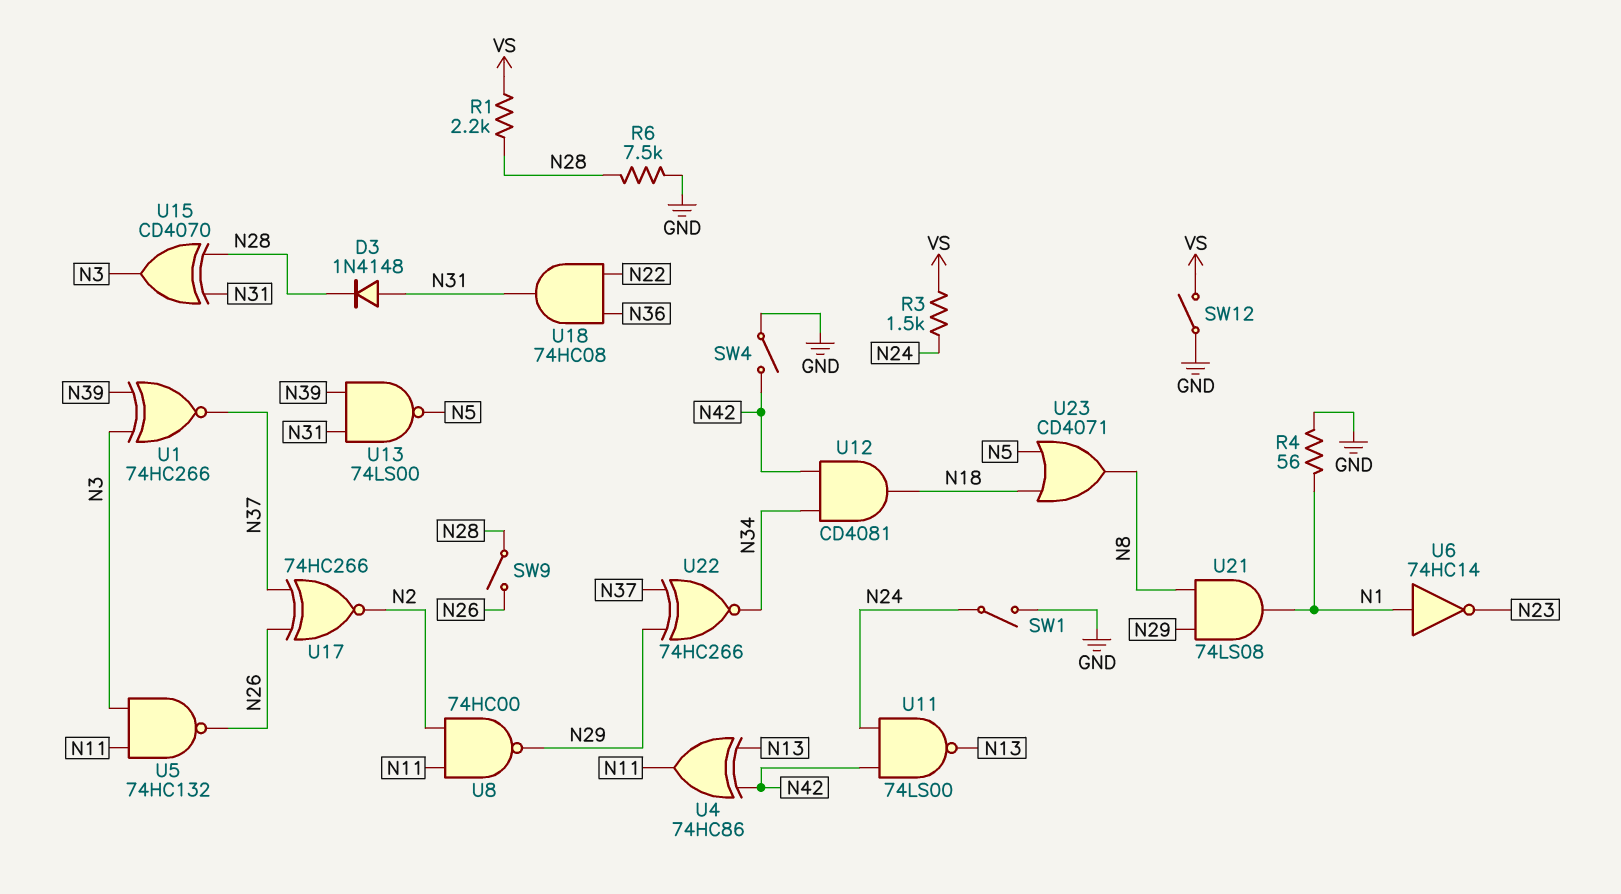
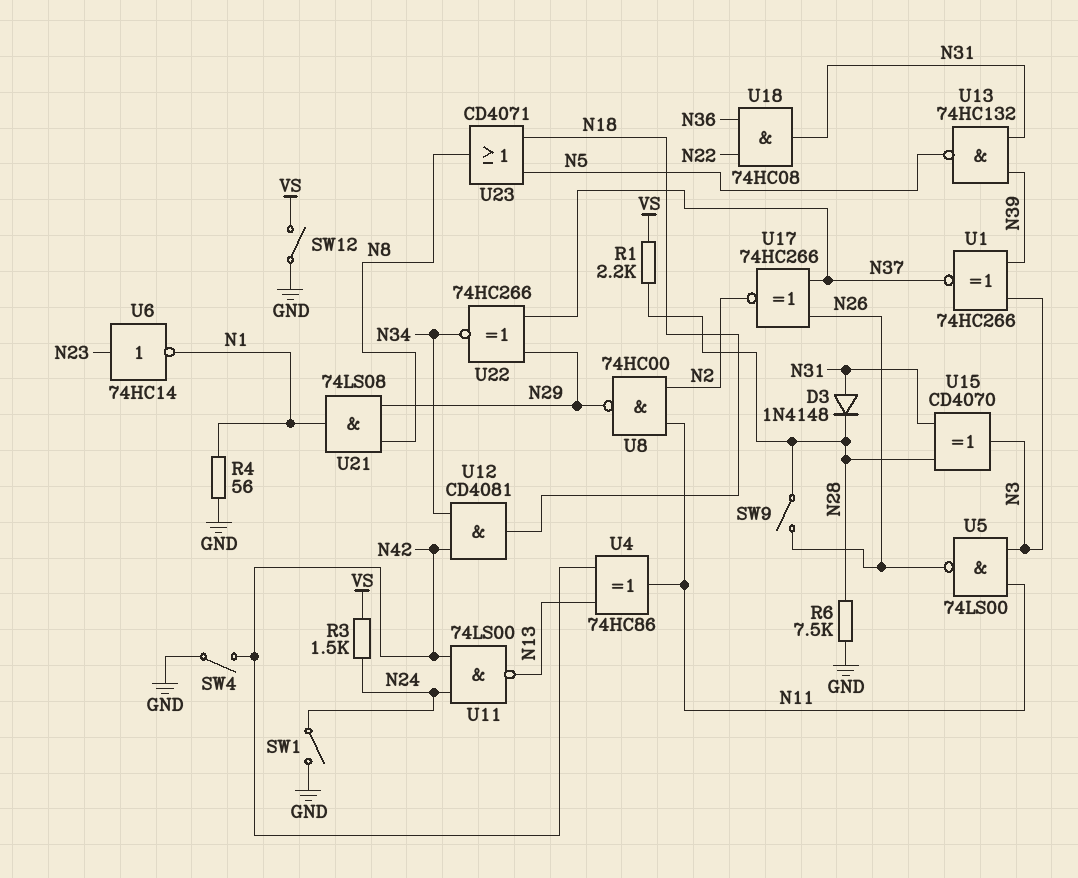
U5: NAND 74HC132 (in N3, in N11, out N26) -> NAND 74LS00 (in N3, in N11, out N26)
U6: NOT 74HC14 (in N1, out N23) -> NOT 74HC14 (in N23, out N1)
U13: NAND 74LS00 (in N31, in N39, out N5) -> NAND 74HC132 (in N31, in N39, out N5)

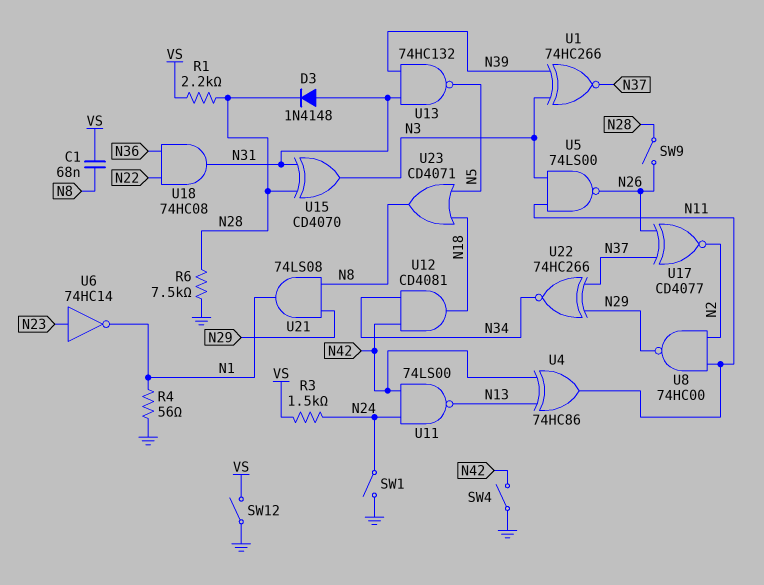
C1: none -> 68nF (N8, VS)
U17: XNOR 74HC266 (in N26, in N37, out N2) -> XNOR CD4077 (in N26, in N37, out N2)

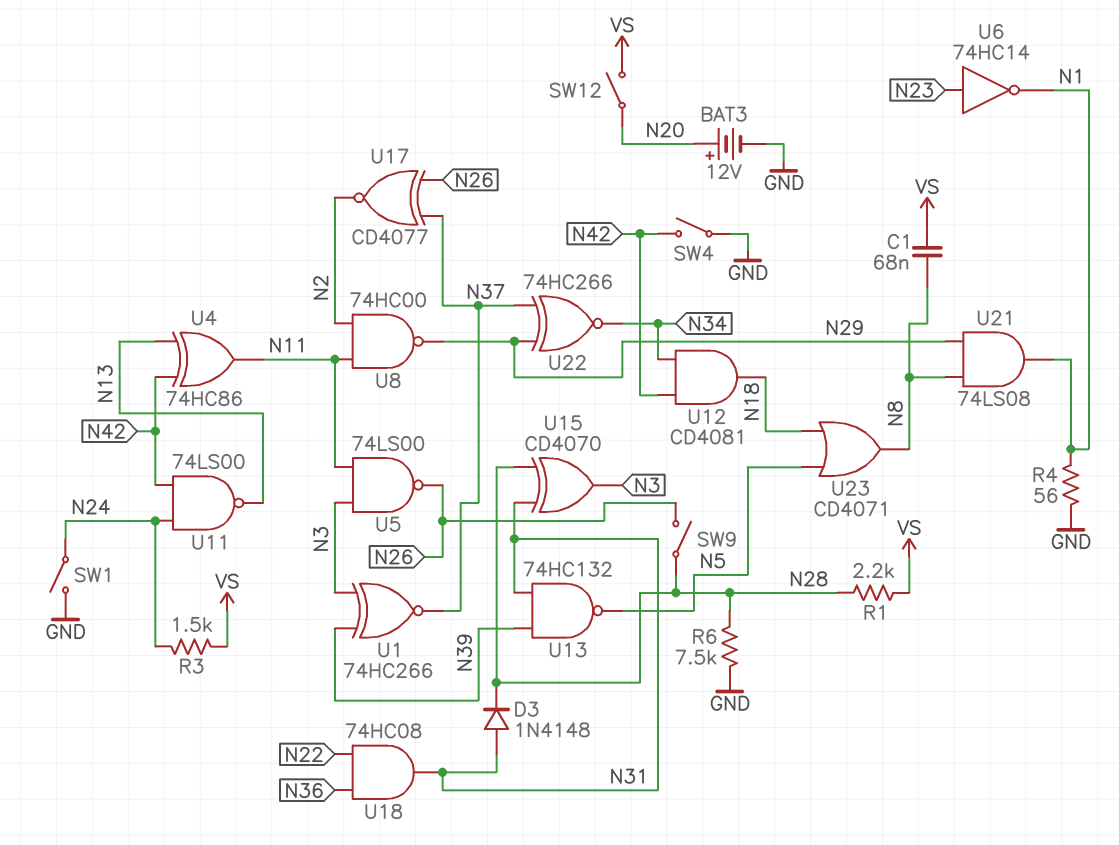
BAT3: none -> 12V (plus N20, minus GND)
SW12: switch (GND, VS) -> switch (N20, VS)

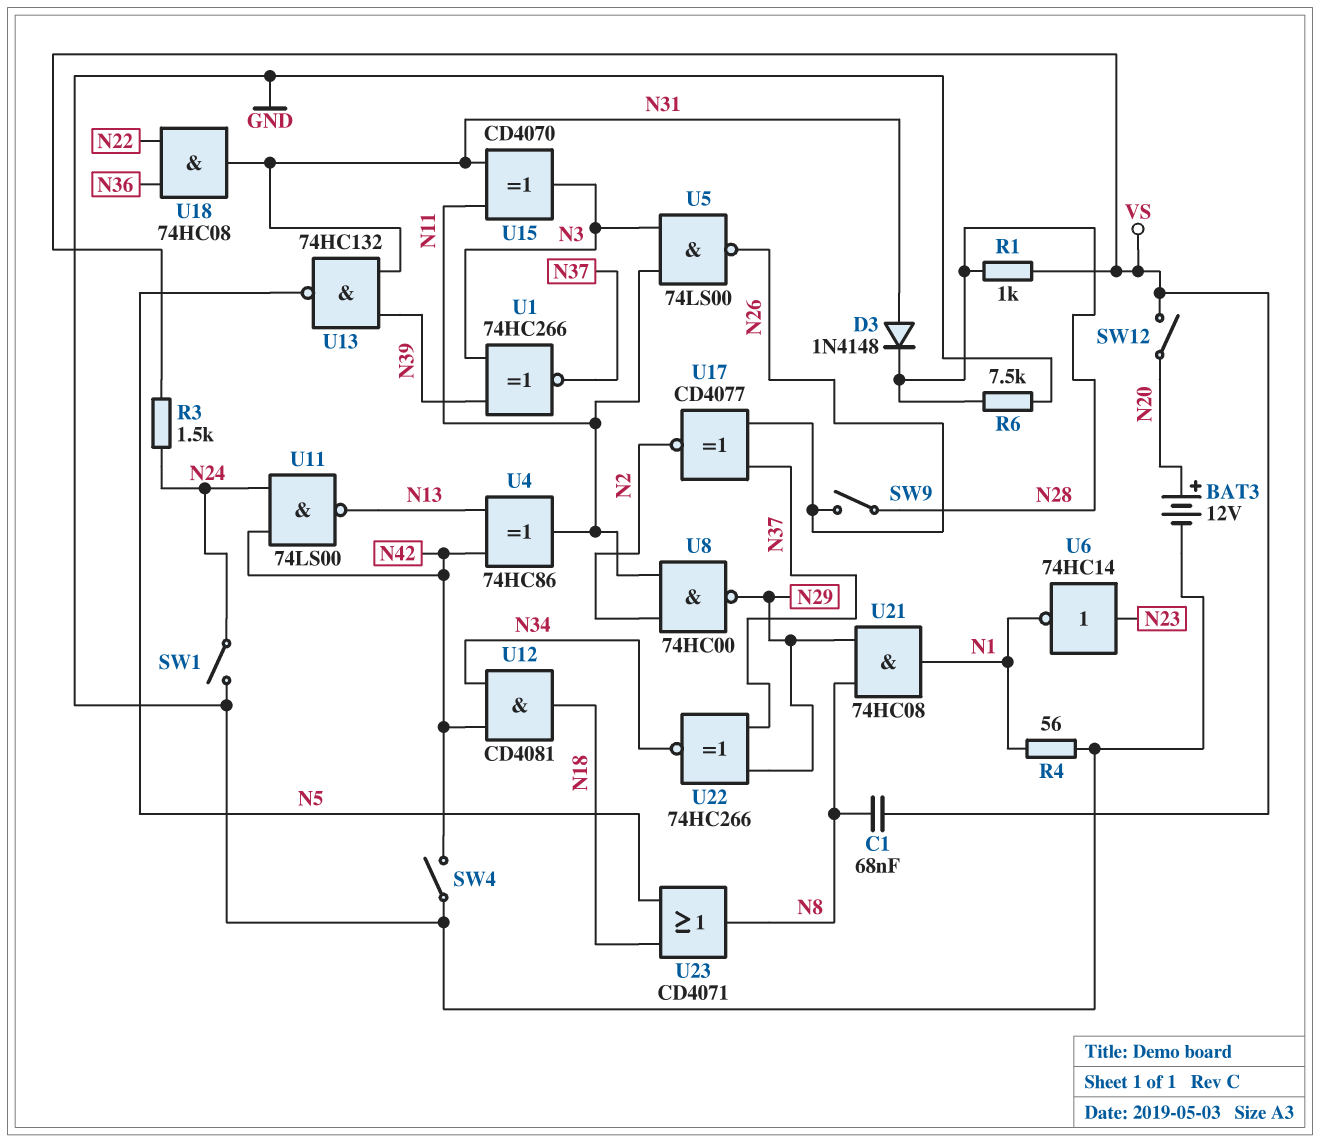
R1: 2.2k (N28, VS) -> 1k (N28, VS)
U15: XOR CD4070 (in N28, in N31, out N3) -> XOR CD4070 (in N11, in N31, out N3)
U21: AND 74LS08 (in N8, in N29, out N1) -> AND 74HC08 (in N8, in N29, out N1)

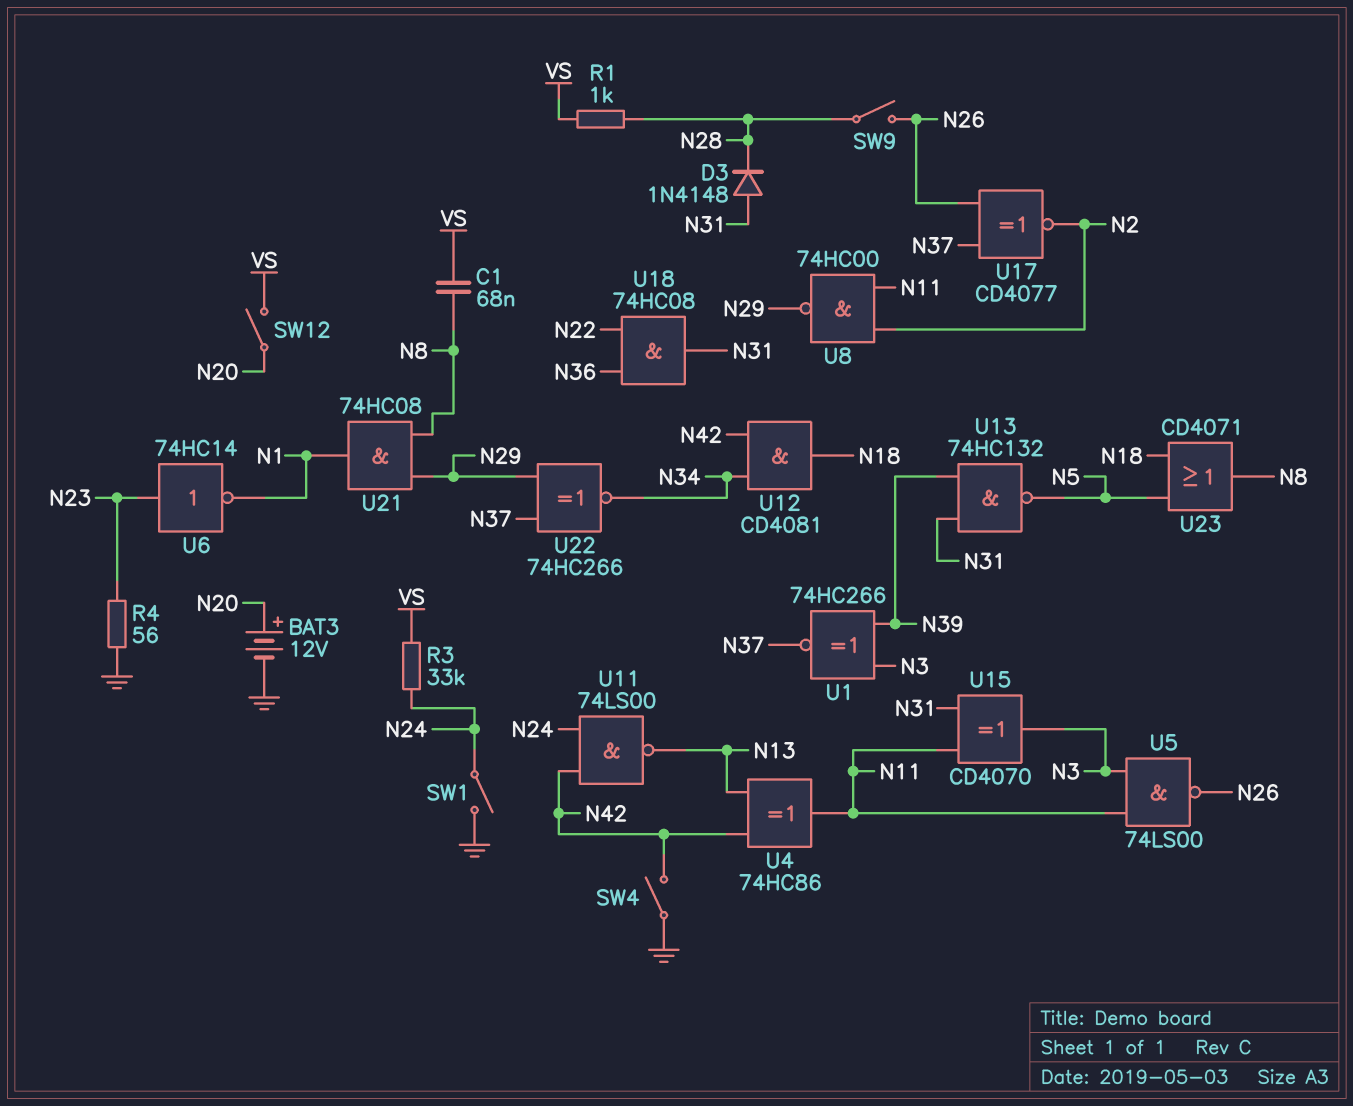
R3: 1.5k (N24, VS) -> 33k (N24, VS)
R4: 56 (GND, N1) -> 56 (GND, N23)
R6: 7.5k (GND, N28) -> none

